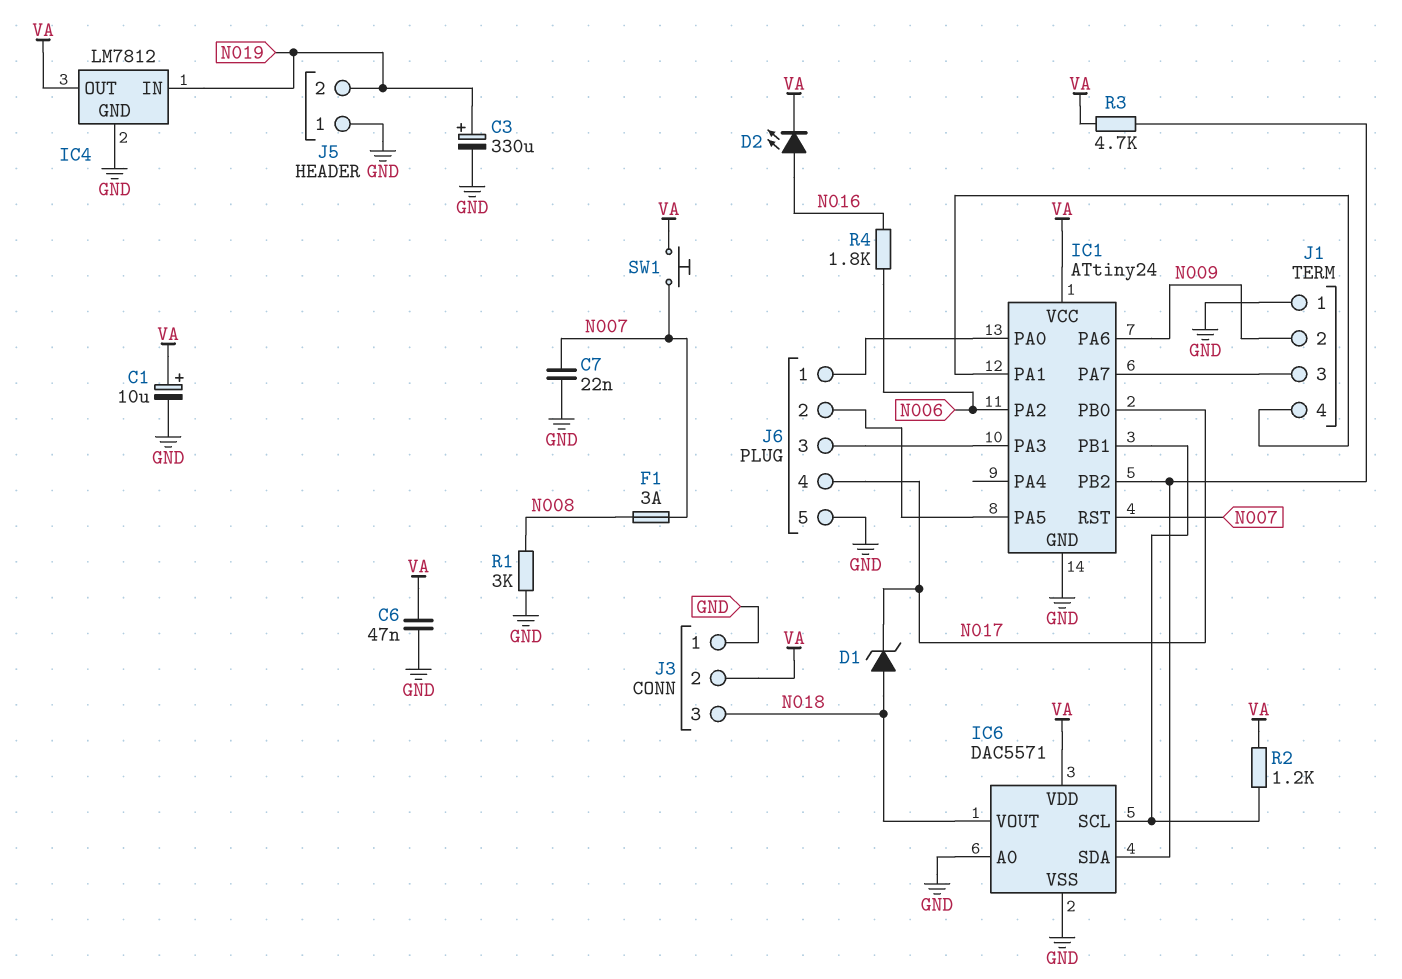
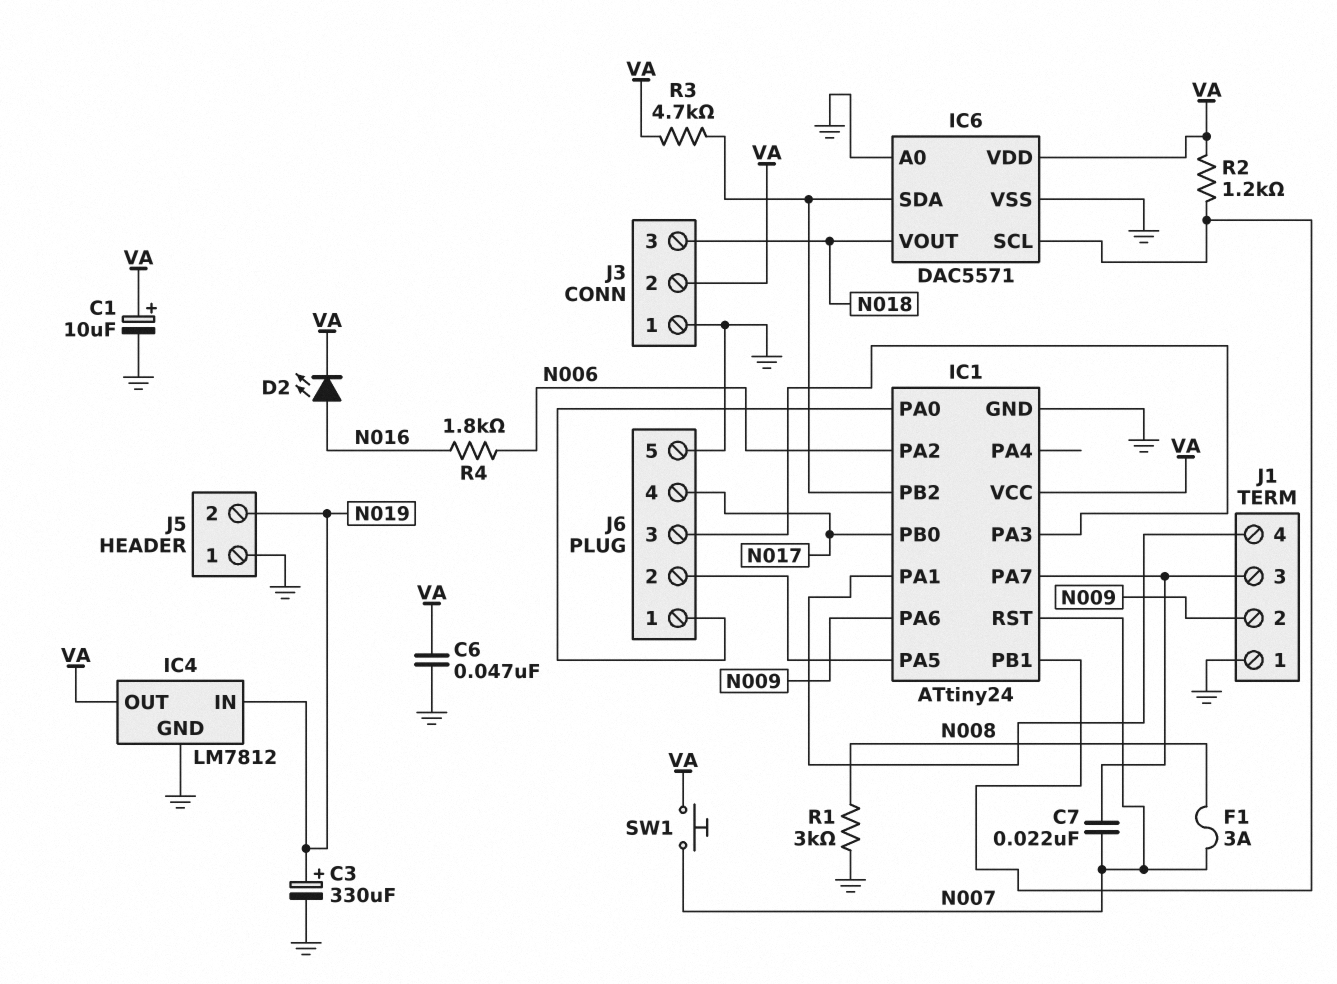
C7: 22nF (GND, N007) -> 22nF (IC1/PA7, N007)
D1: zener (A N018, K N017) -> none

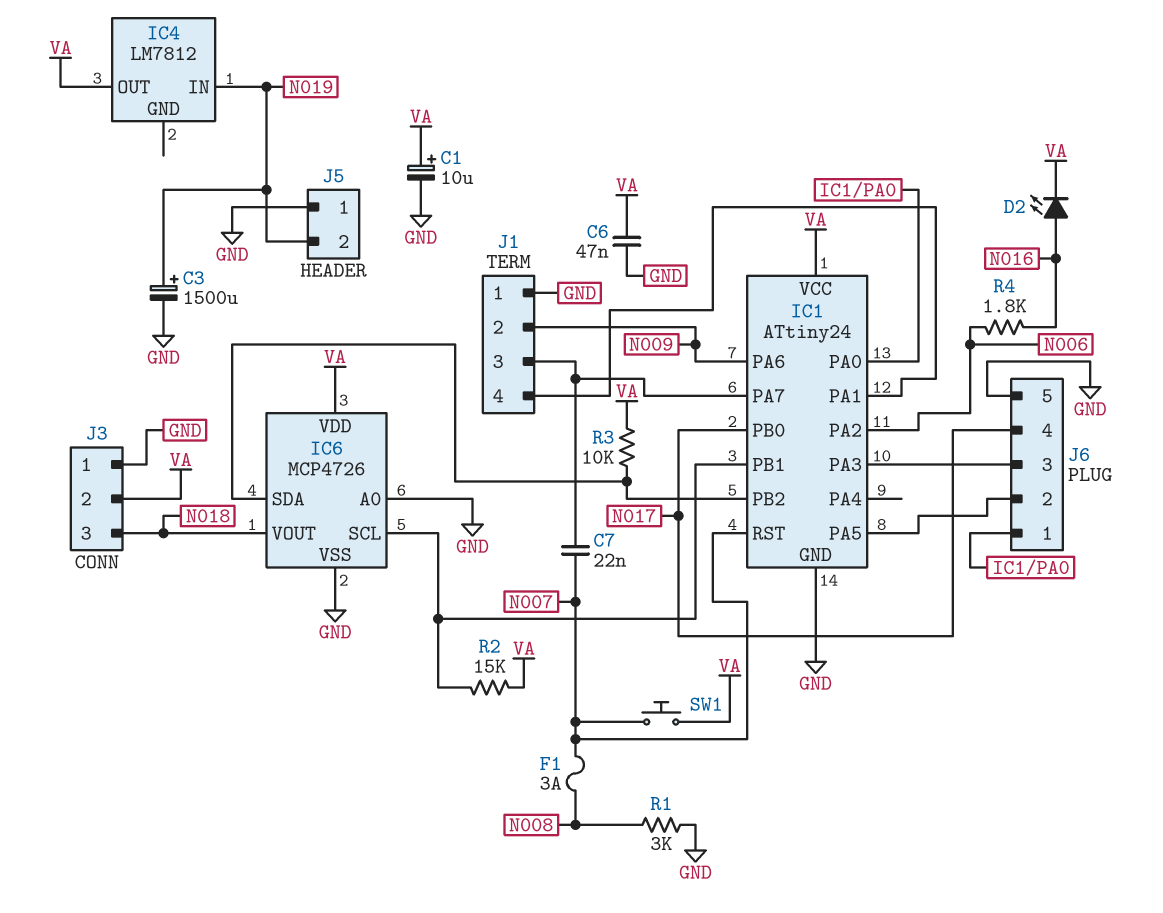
C3: 330uF (plus N019, minus GND) -> 1500uF (plus N019, minus GND)
IC4 pin GND: GND -> none
IC6: DAC5571 -> MCP4726
R2: 1.2k (IC1/PB1, VA) -> 15k (IC1/PB1, VA)
R3: 4.7k (IC1/PB2, VA) -> 10k (IC1/PB2, VA)

